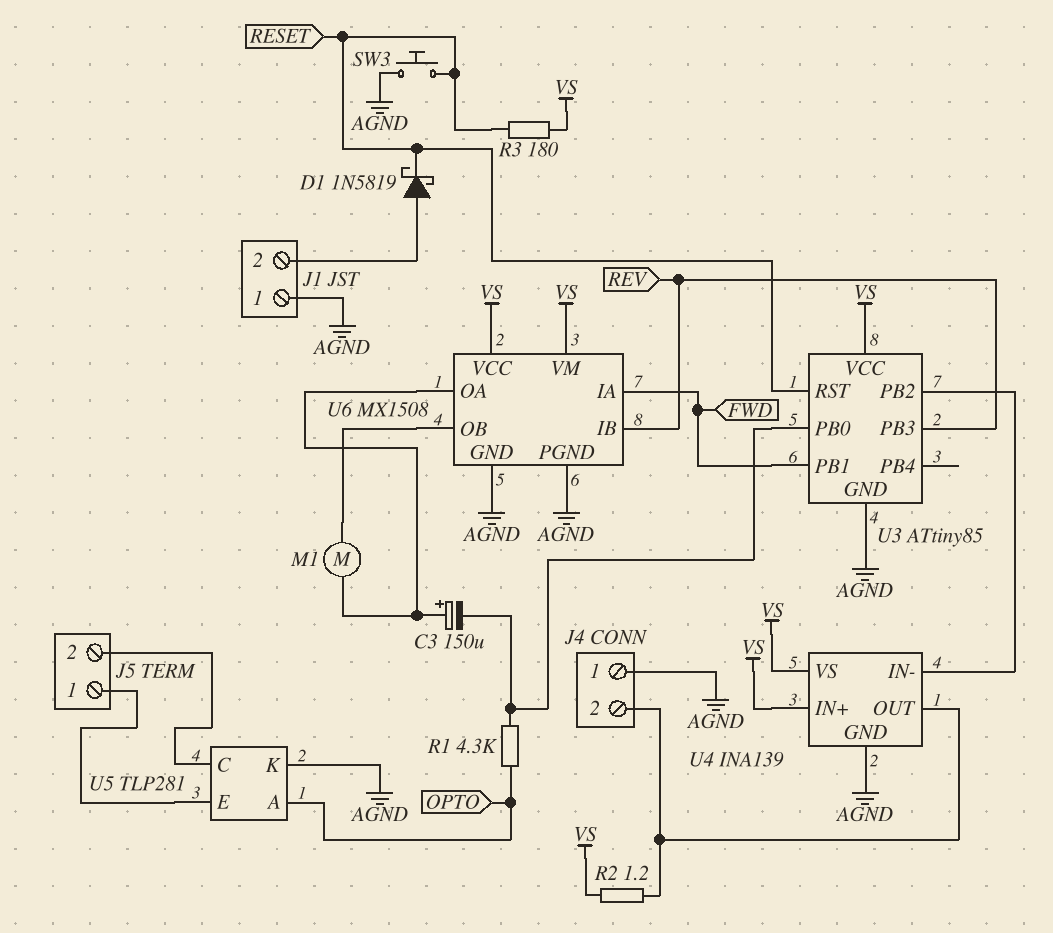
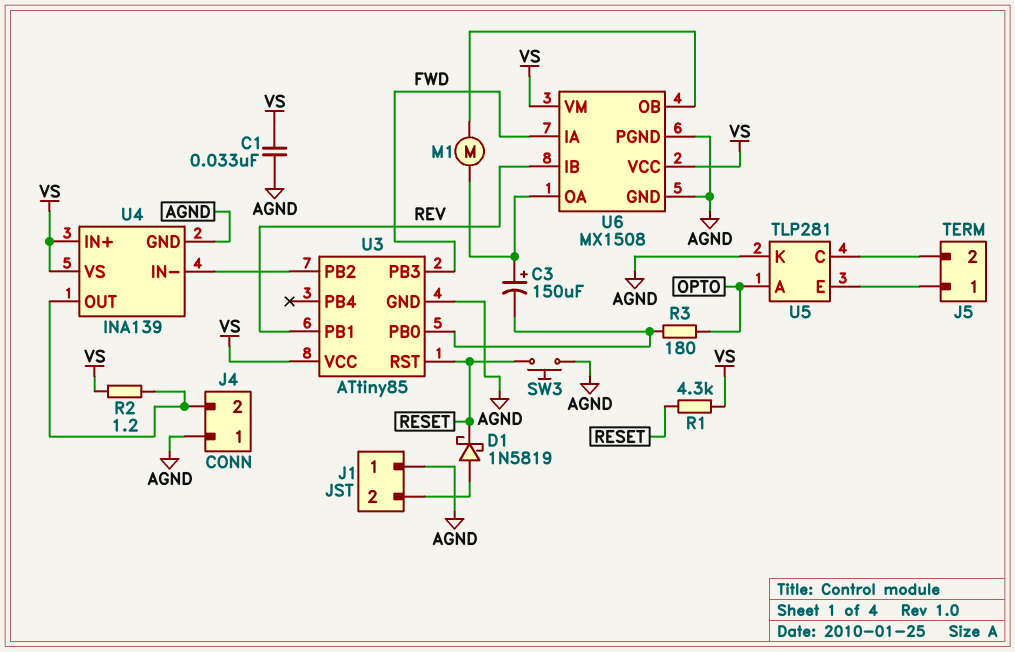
C1: none -> 33nF (AGND, VS)
R1: 4.3k (OPTO, U3/PB0) -> 4.3k (RESET, VS)
R3: 180 (RESET, VS) -> 180 (OPTO, U3/PB0)
U3 pin PB1: FWD -> REV
U3 pin PB3: REV -> FWD

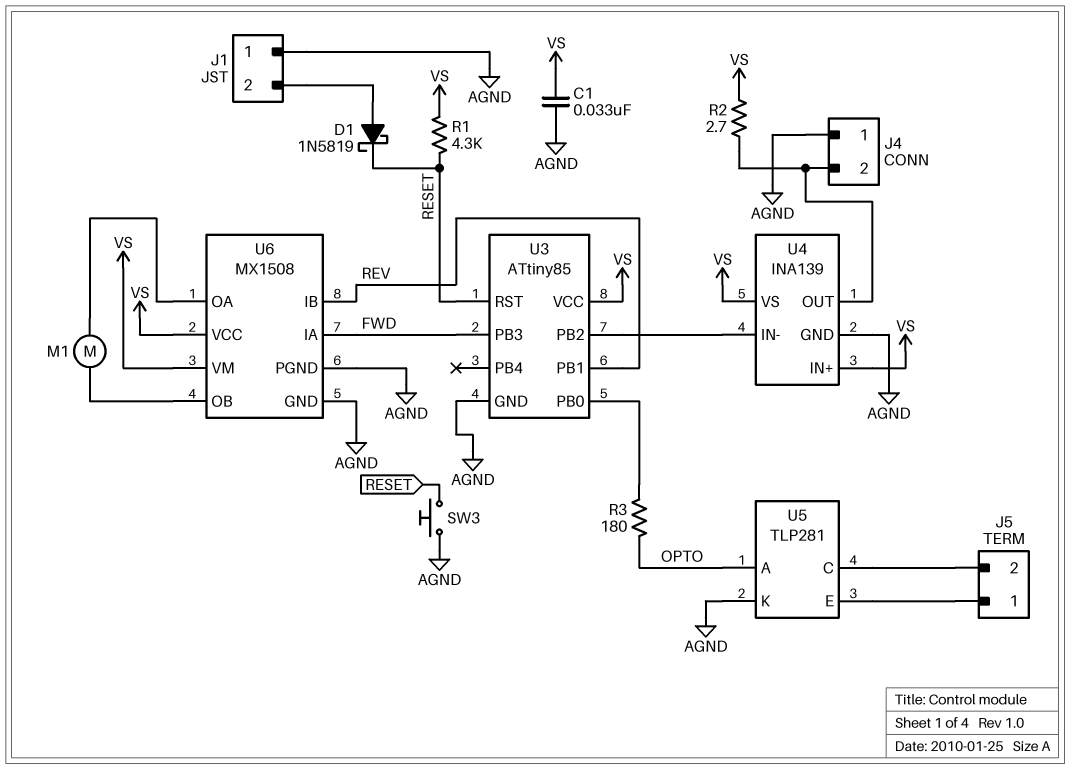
C3: 150uF (plus U6/OA, minus U3/PB0) -> none
R2: 1.2 (J4/2, VS) -> 2.7 (J4/2, VS)

